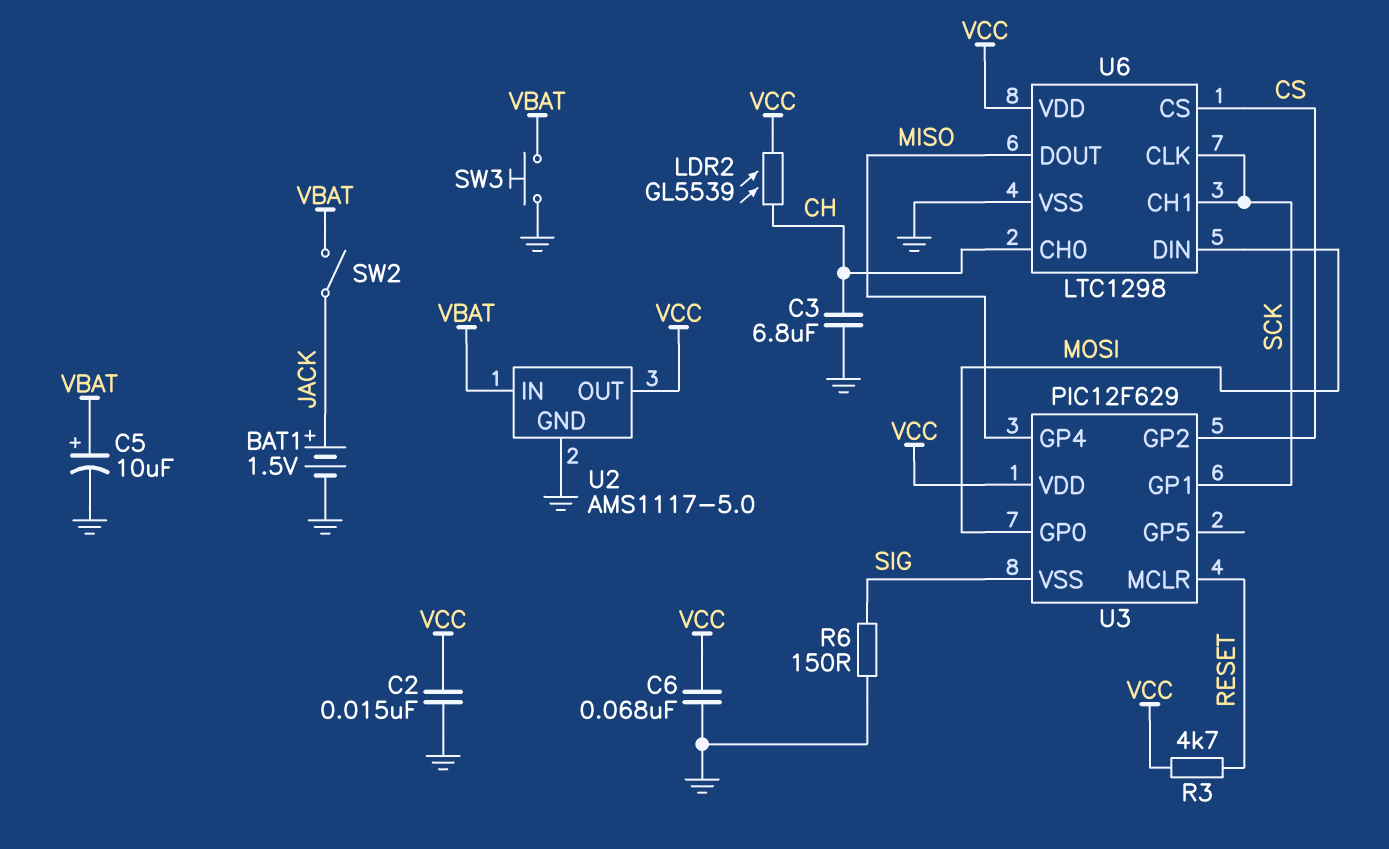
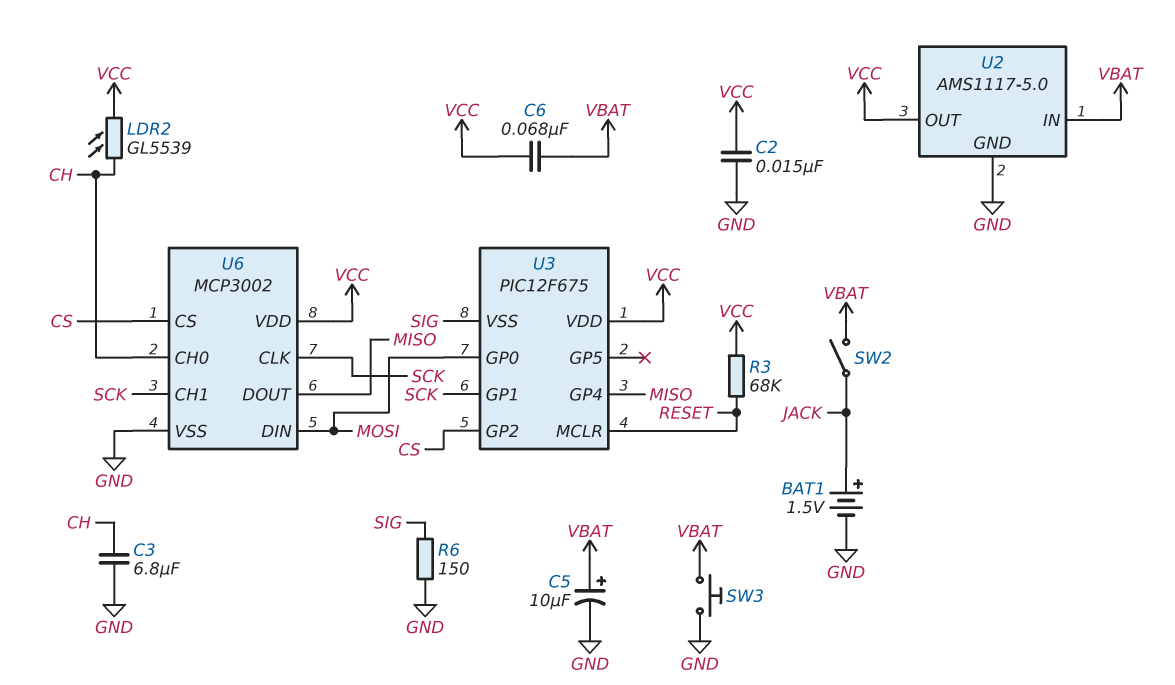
C6: 68nF (GND, VCC) -> 68nF (VBAT, VCC)
R3: 4.7k (RESET, VCC) -> 68k (RESET, VCC)
U3: PIC12F629 -> PIC12F675
U6: LTC1298 -> MCP3002

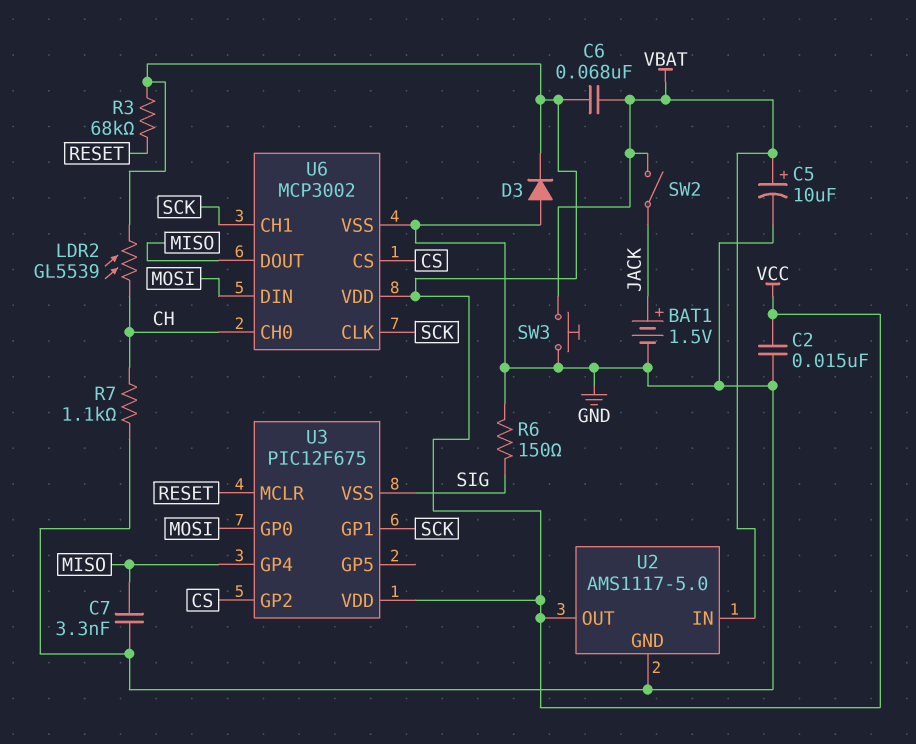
C3: 6.8uF (CH, GND) -> none
C7: none -> 3.3nF (GND, MISO)
D3: none -> diode (A GND, K VCC)
R7: none -> 1.1k (CH, GND)

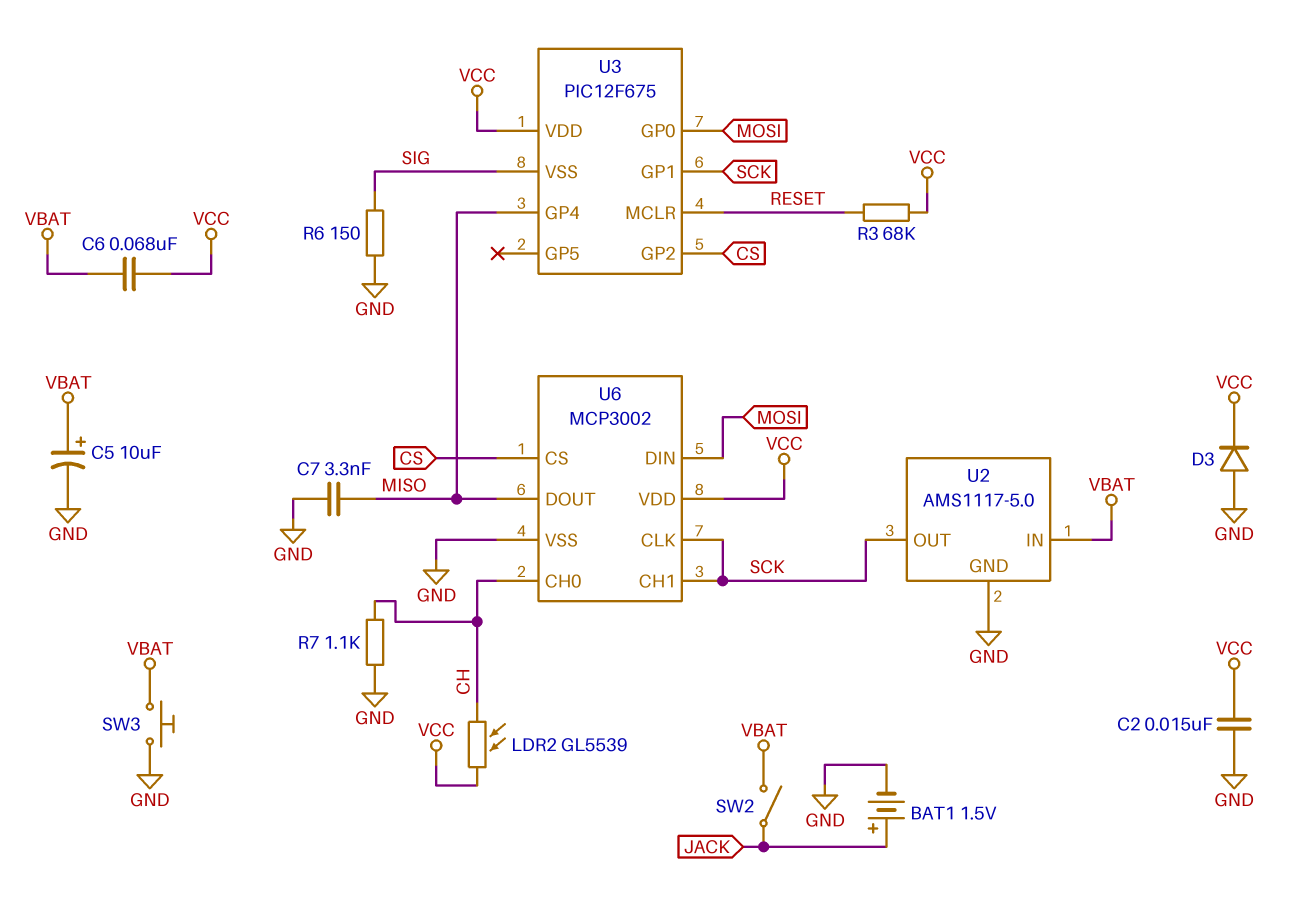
U2 pin OUT: VCC -> SCK

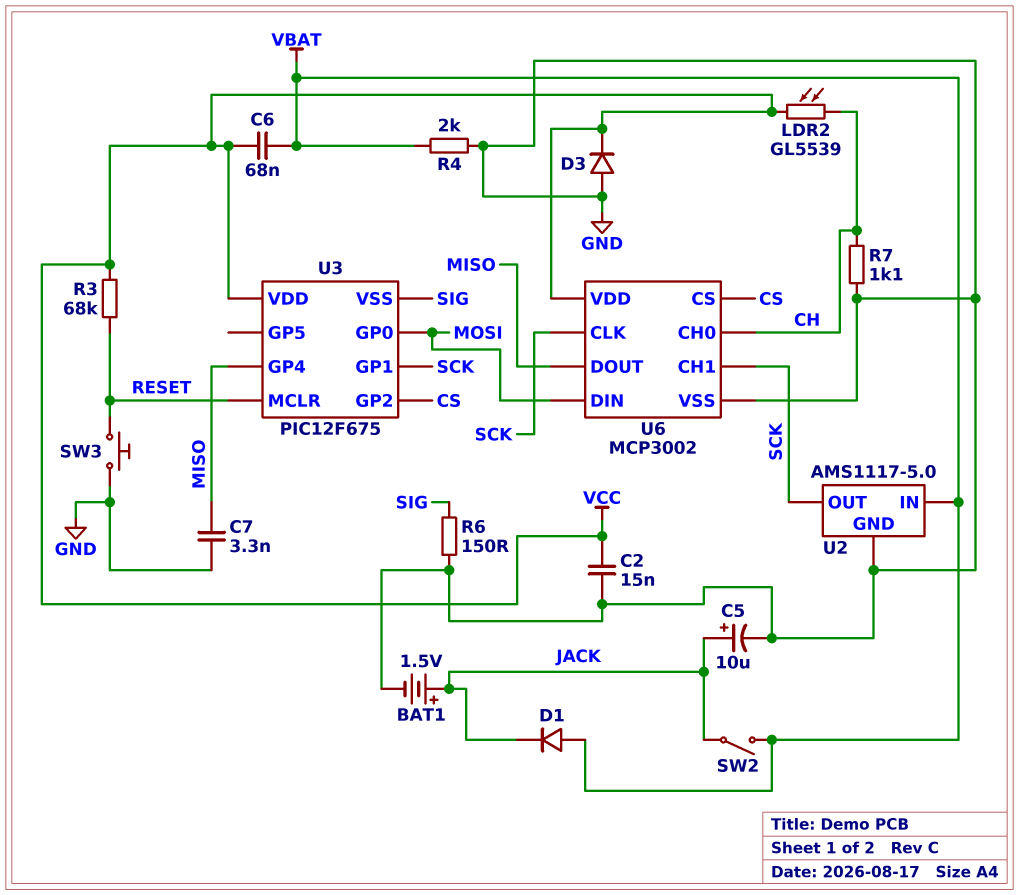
C5: 10uF (plus VBAT, minus GND) -> 10uF (plus JACK, minus GND)
D1: none -> diode (A VBAT, K JACK)
R4: none -> 2k (GND, VBAT)
SW3: button (GND, VBAT) -> button (GND, RESET)

